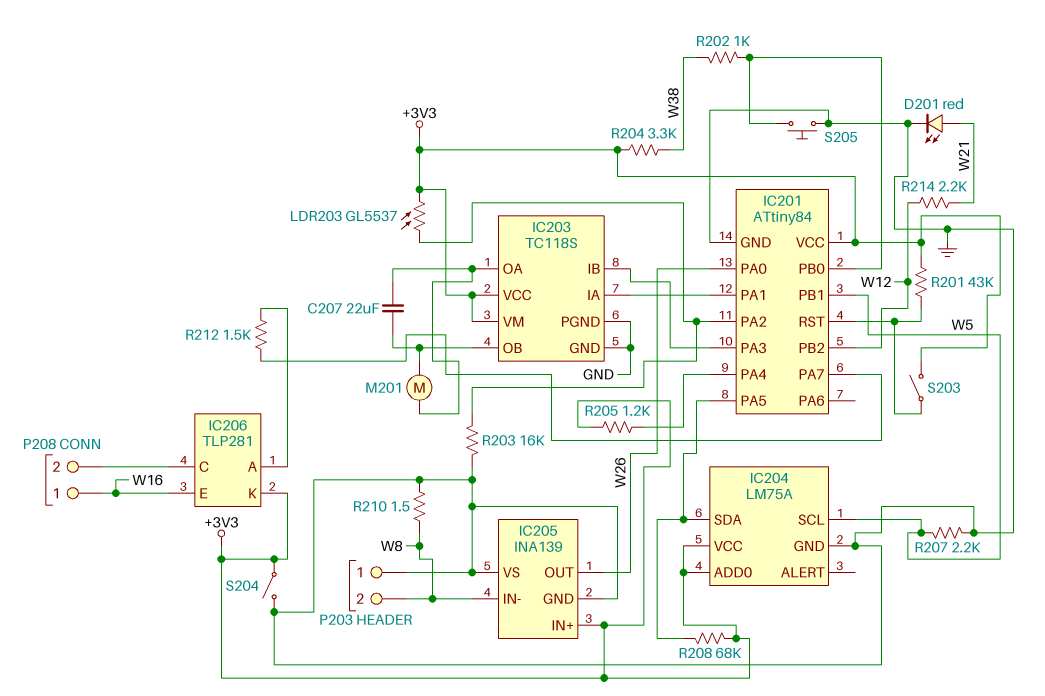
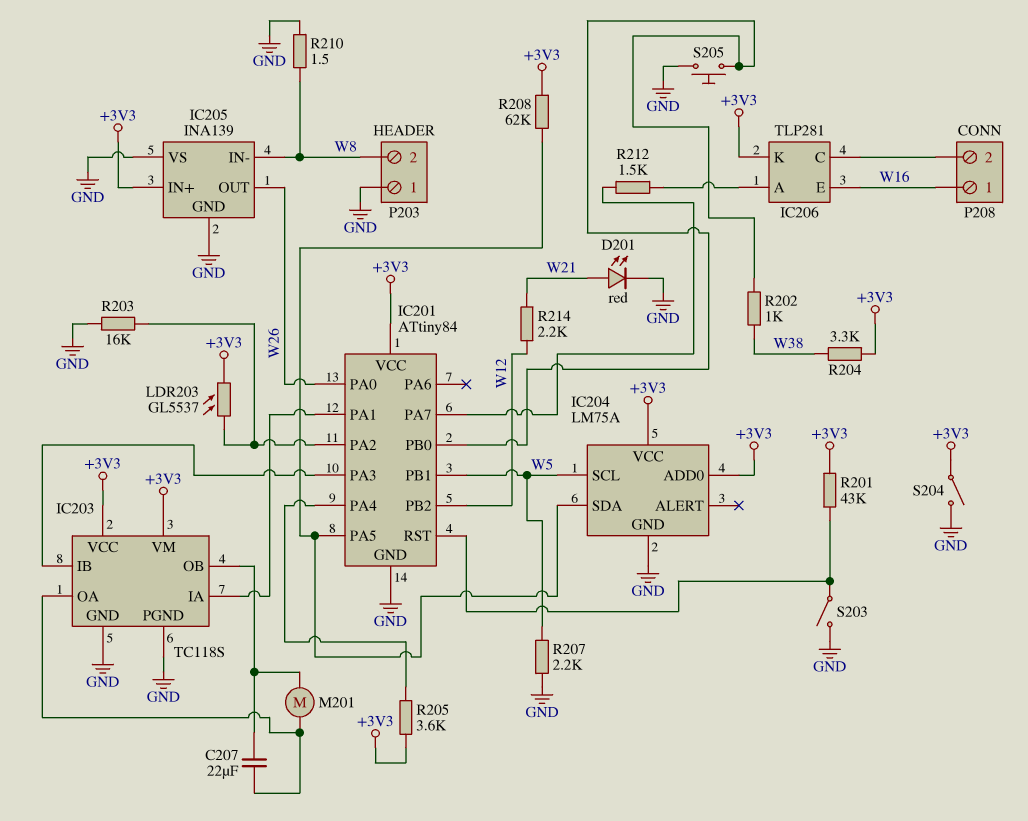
R205: 1.2k (+3V3, IC201/PA4) -> 3.6k (+3V3, IC201/PA4)
R208: 68k (+3V3, IC201/PA5) -> 62k (+3V3, IC201/PA5)
S203: switch (+3V3, IC201/RST) -> switch (GND, IC201/RST)

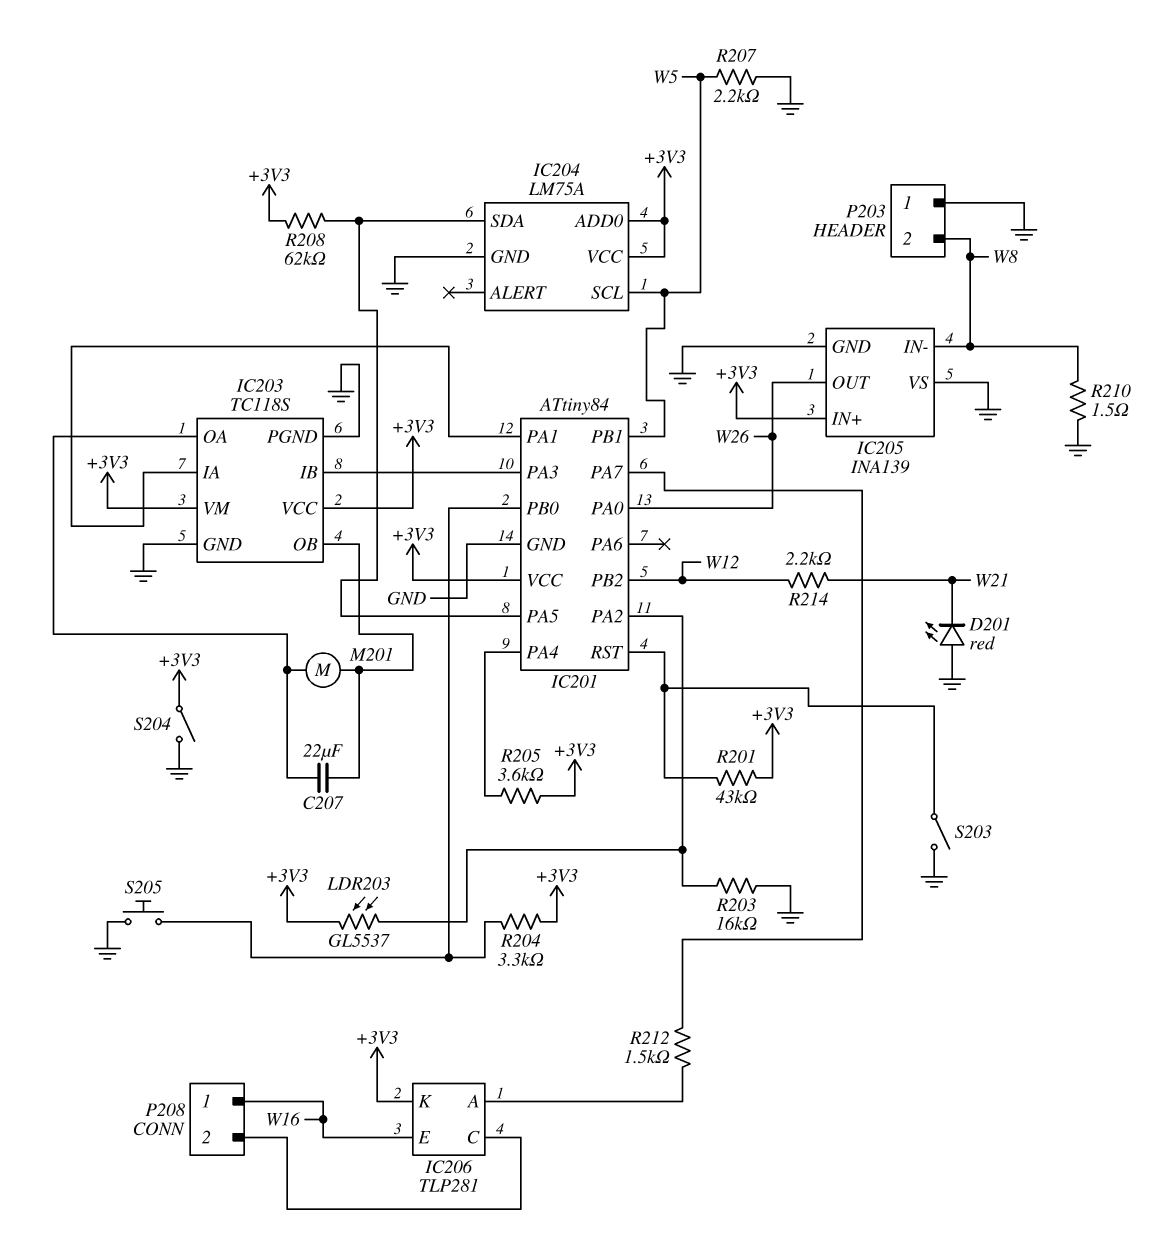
D201: LED red (A W21, K GND) -> LED red (A GND, K W21)
R202: 1k (IC201/PB0, W38) -> none
R204: 3.3k (+3V3, W38) -> 3.3k (+3V3, IC201/PB0)

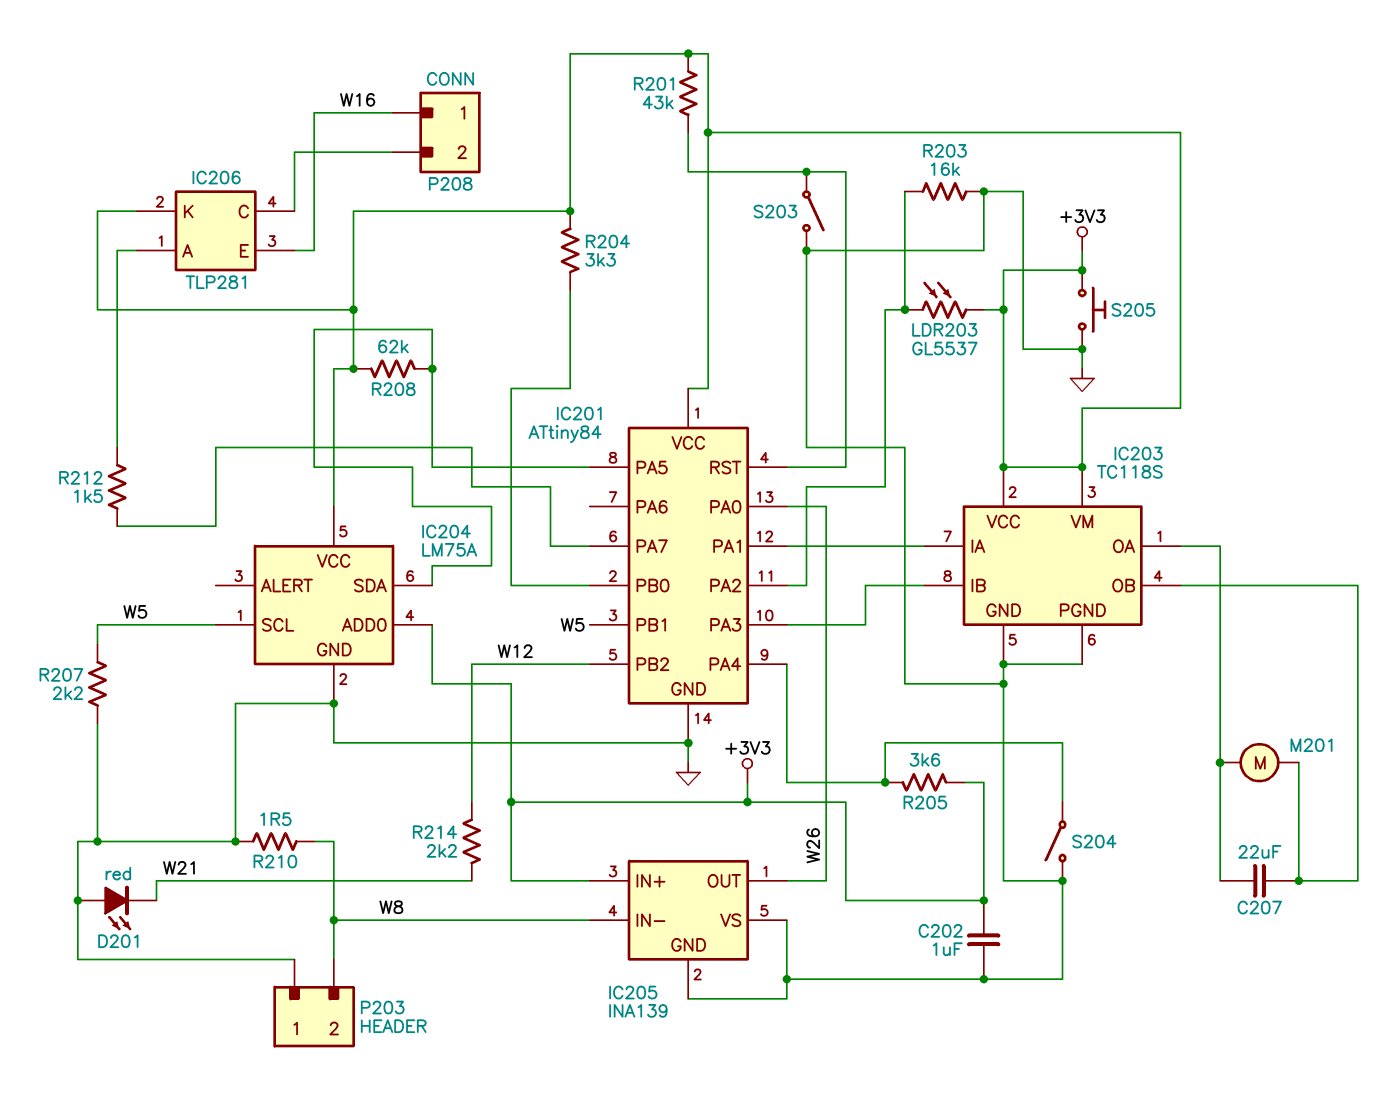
C202: none -> 1uF (+3V3, GND)
S204: switch (+3V3, GND) -> switch (GND, IC201/PA4)
S205: button (GND, IC201/PB0) -> button (+3V3, GND)

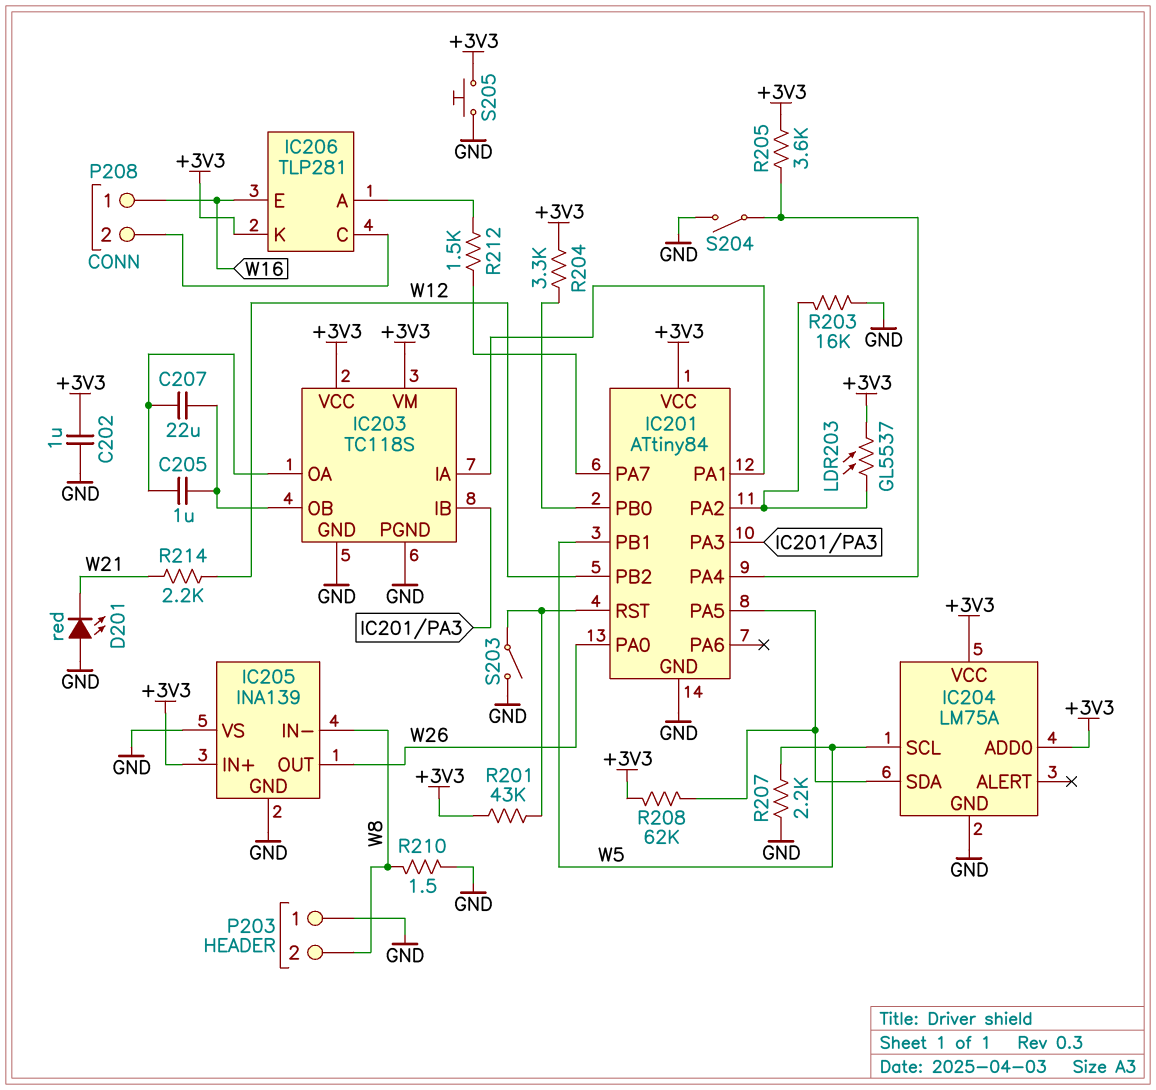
C205: none -> 1uF (IC203/OA, IC203/OB)
M201: motor (IC203/OA, IC203/OB) -> none

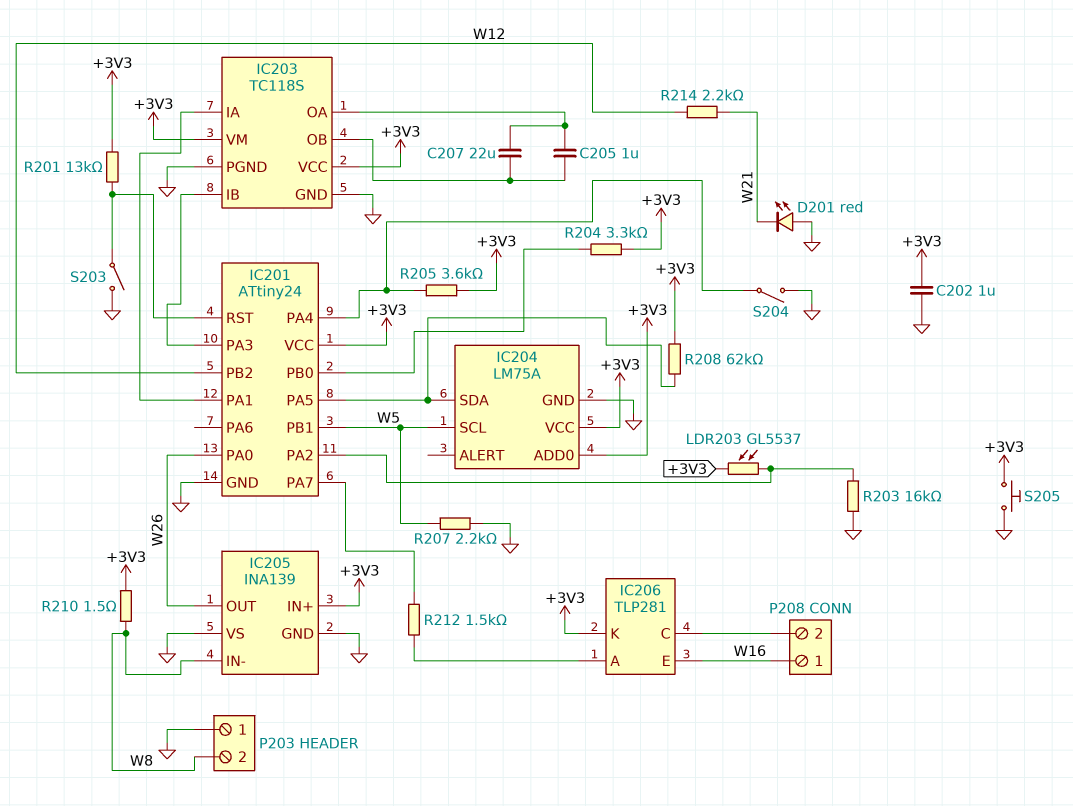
IC201: ATtiny84 -> ATtiny24
R201: 43k (+3V3, IC201/RST) -> 13k (+3V3, IC201/RST)
R210: 1.5 (GND, W8) -> 1.5 (+3V3, W8)

